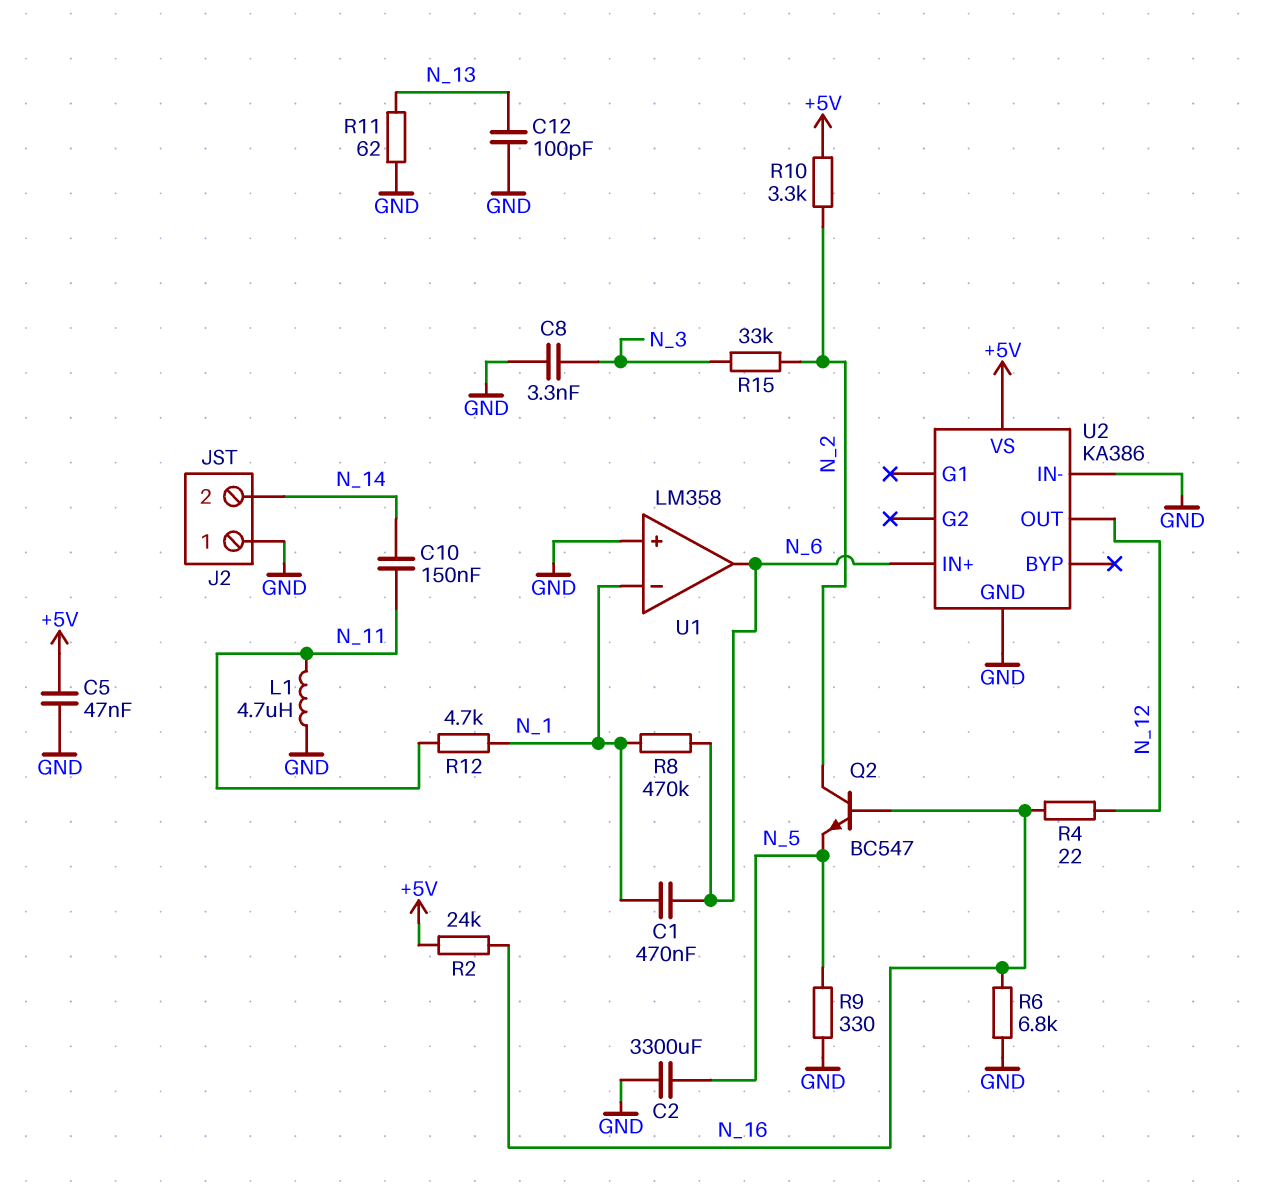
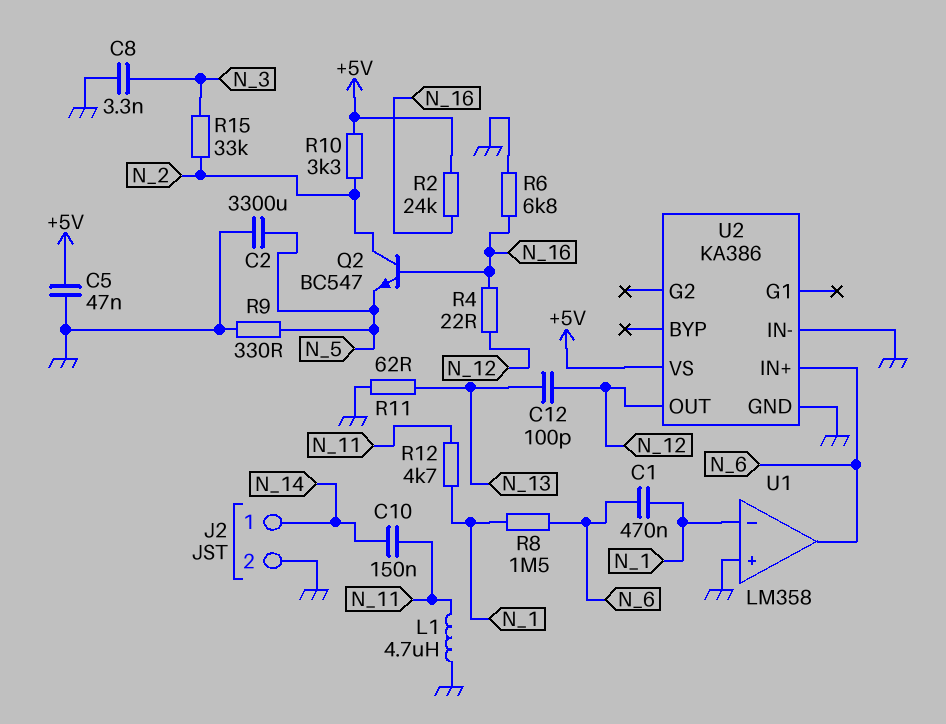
C12: 100pF (GND, N_13) -> 100pF (N_12, N_13)
J2 pin 1: GND -> N_14
J2 pin 2: N_14 -> GND
R8: 470k (N_1, N_6) -> 1.5M (N_1, N_6)

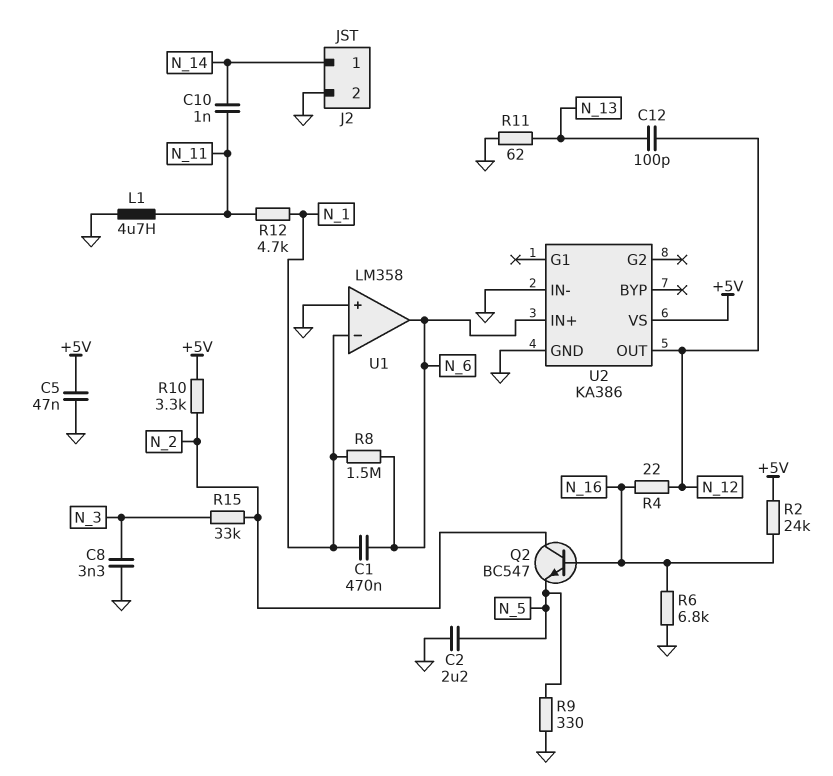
C2: 3300uF (GND, N_5) -> 2.2uF (GND, N_5)
C10: 150nF (N_11, N_14) -> 1nF (N_11, N_14)

